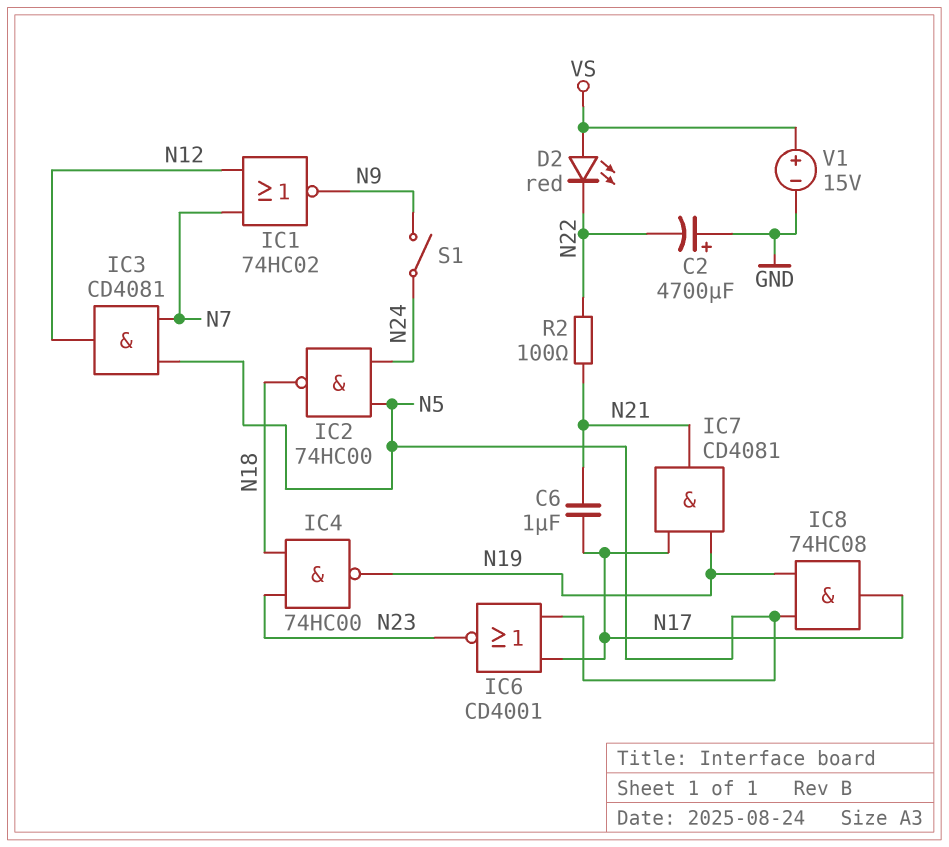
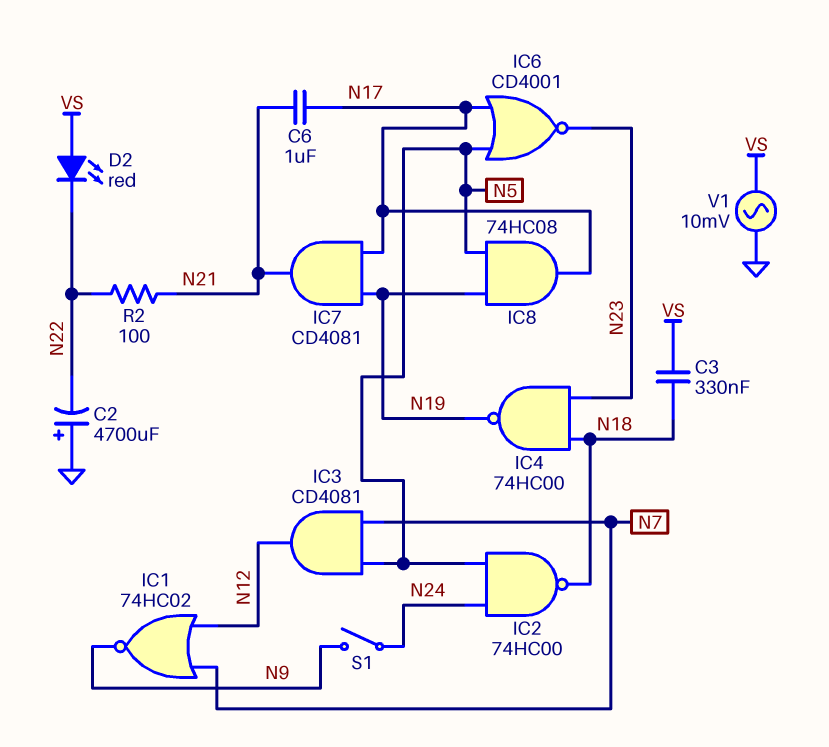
C3: none -> 330nF (N18, VS)
V1: 15V (plus VS, minus GND) -> AC 10mV (GND, VS)

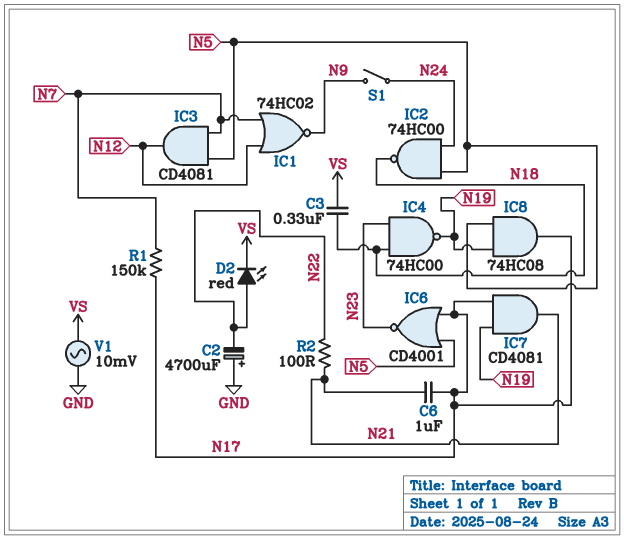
D2: LED red (A VS, K N22) -> LED red (A N22, K VS)
R1: none -> 150k (N7, N17)

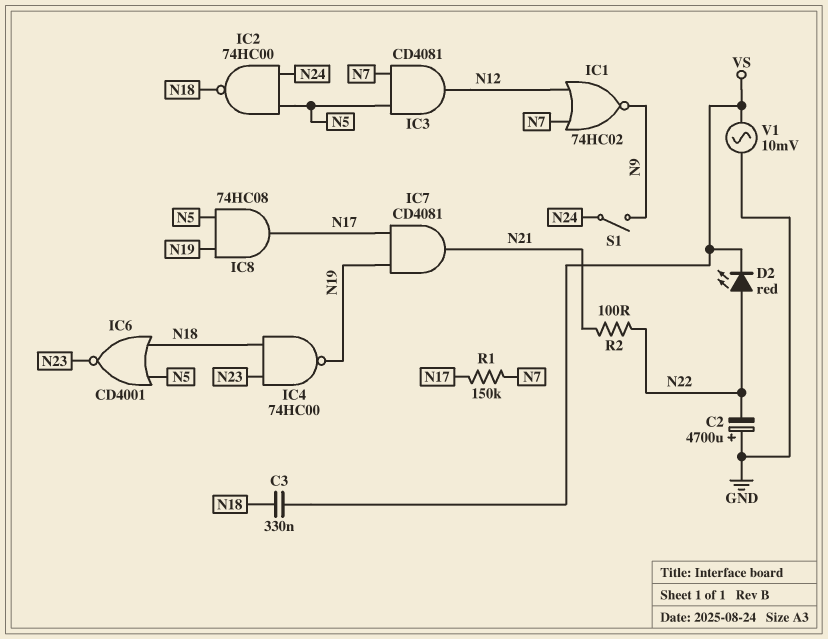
C6: 1uF (N17, N21) -> none
IC6: NOR CD4001 (in N5, in N17, out N23) -> NOR CD4001 (in N5, in N18, out N23)

